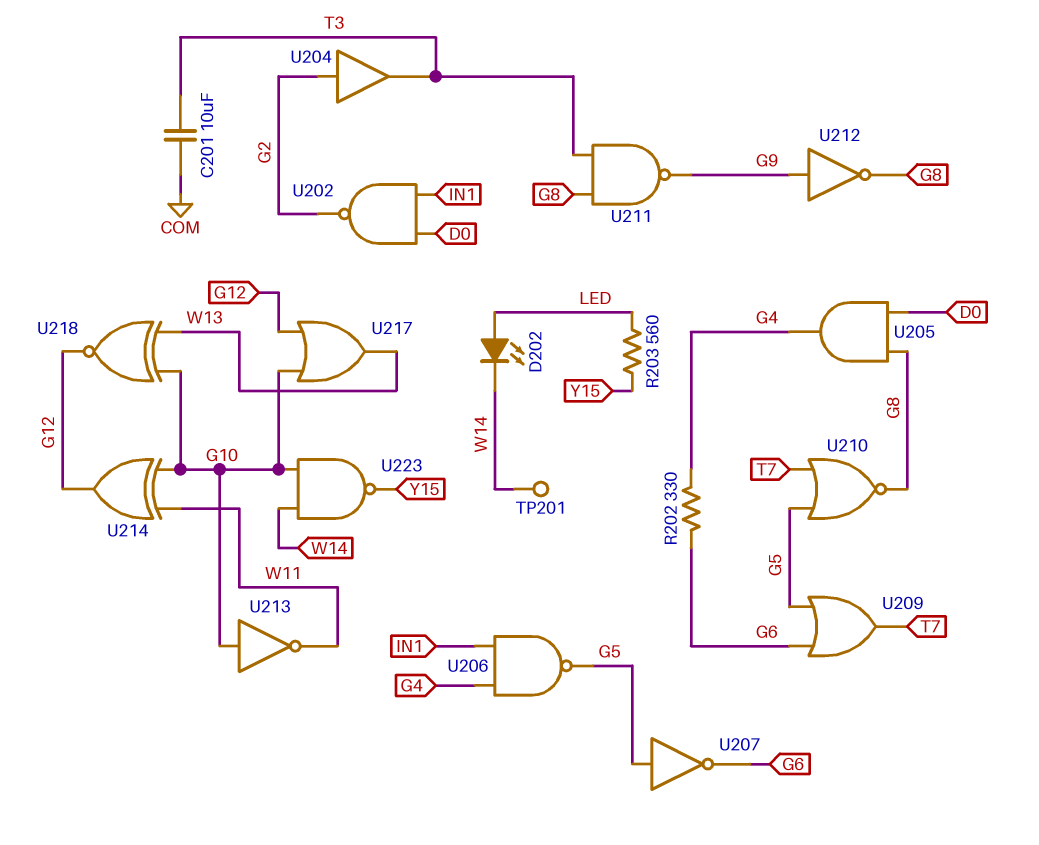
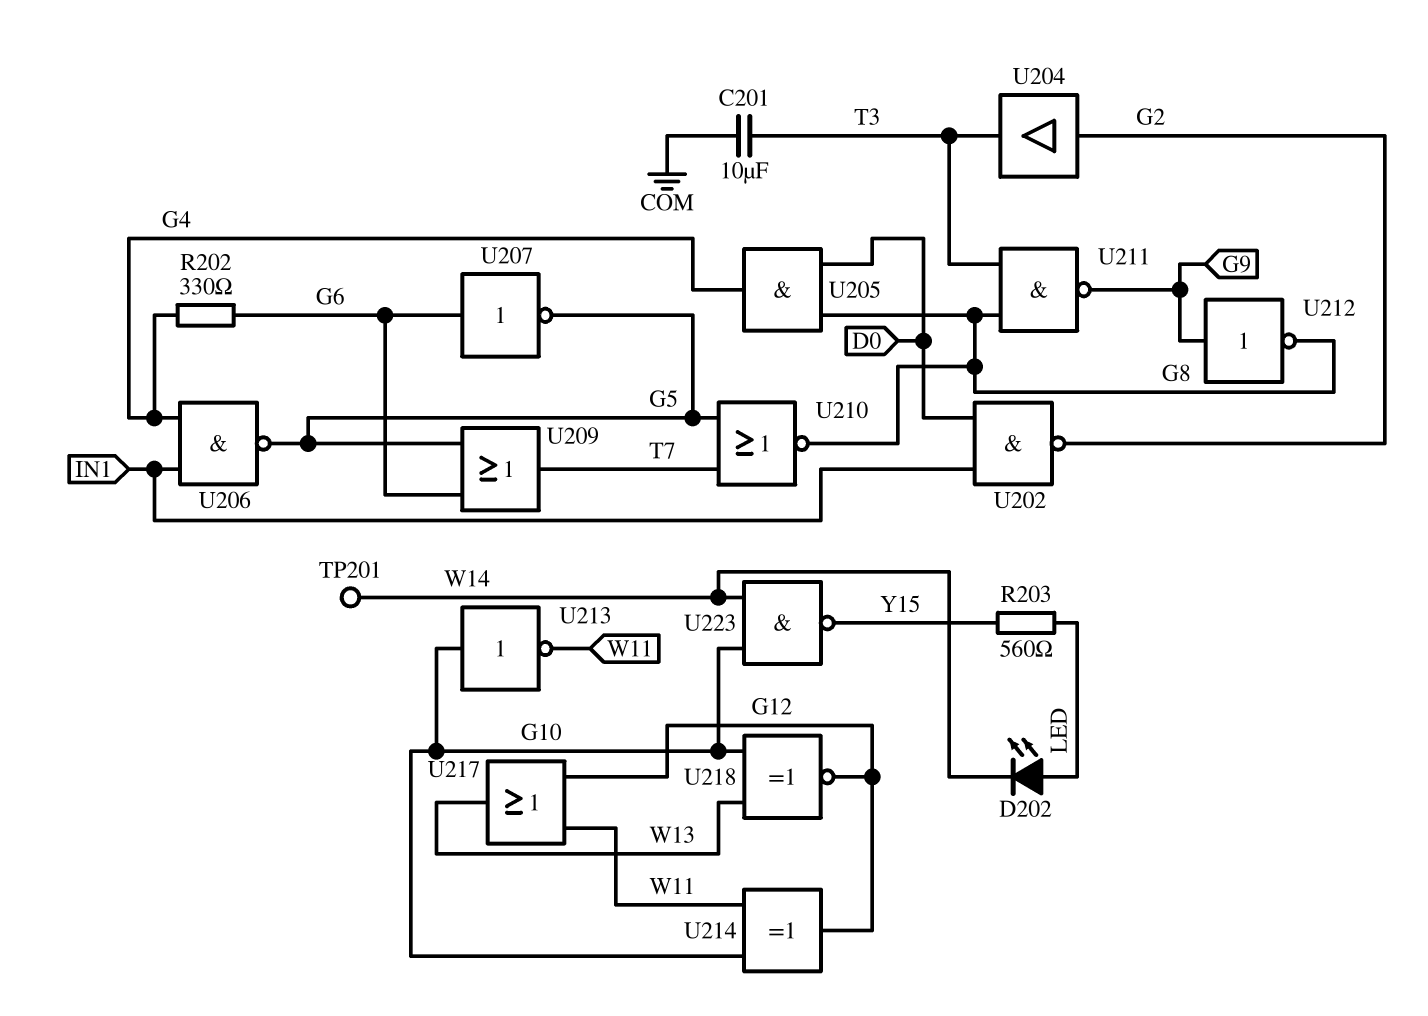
U207: NOT (in G5, out G6) -> NOT (in G6, out G5)
U217: OR (in G10, in G12, out W13) -> OR (in G12, in W11, out W13)

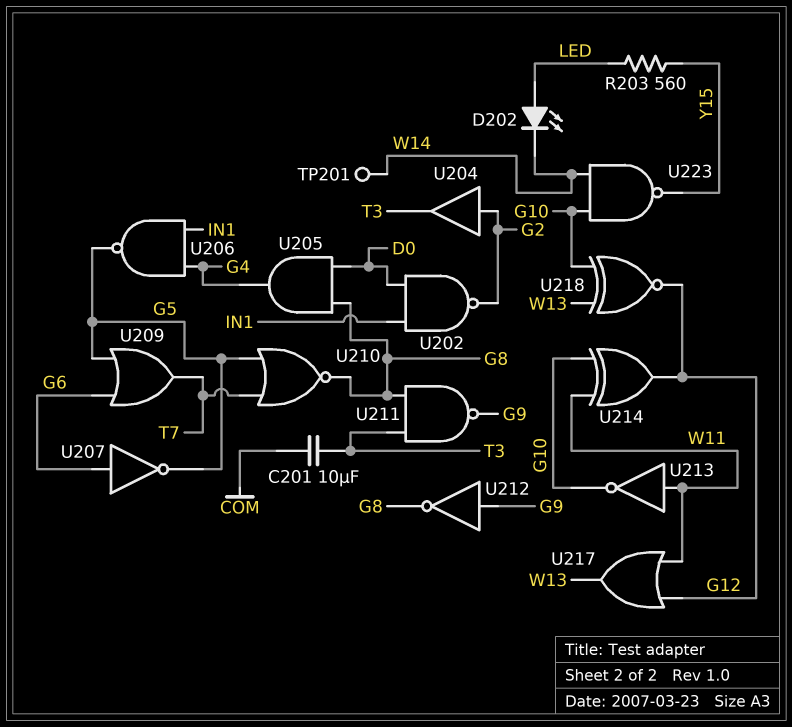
R202: 330 (G4, G6) -> none
U213: NOT (in G10, out W11) -> NOT (in W11, out G10)

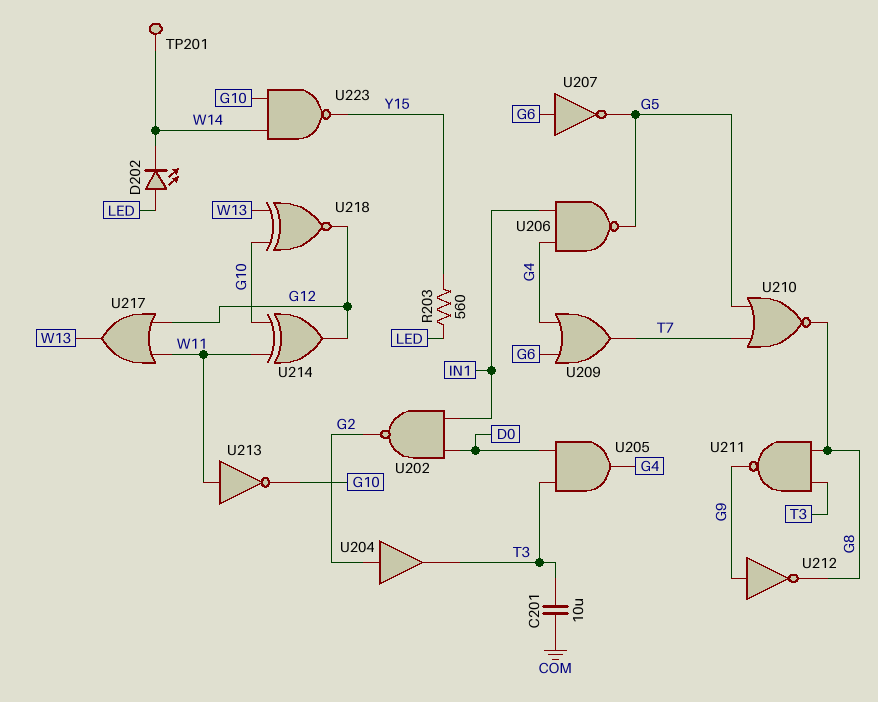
U205: AND (in D0, in G8, out G4) -> AND (in D0, in T3, out G4)
U209: OR (in G5, in G6, out T7) -> OR (in G4, in G6, out T7)

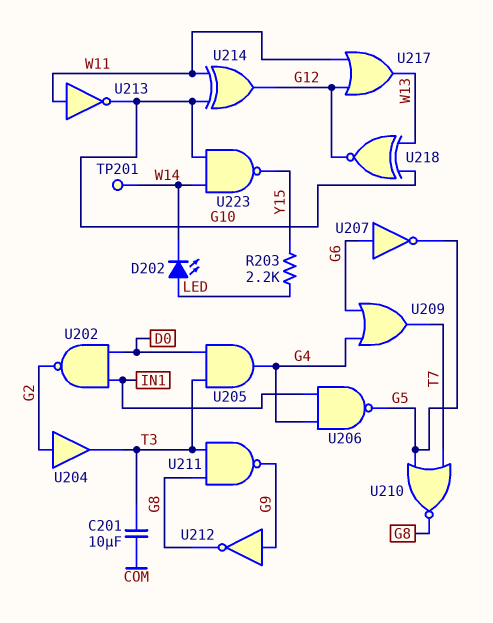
R203: 560 (LED, Y15) -> 2.2k (LED, Y15)

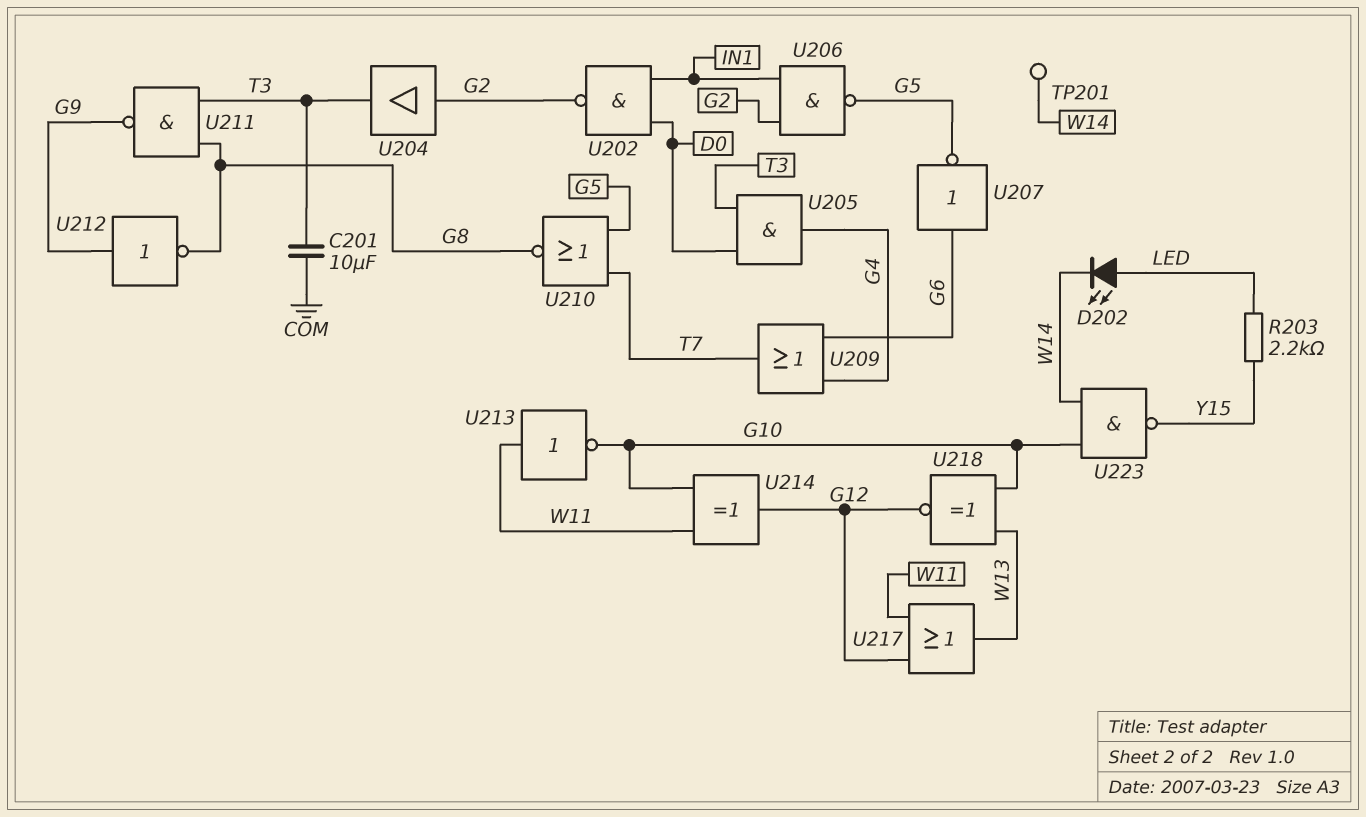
U206: NAND (in G4, in IN1, out G5) -> NAND (in G2, in IN1, out G5)

